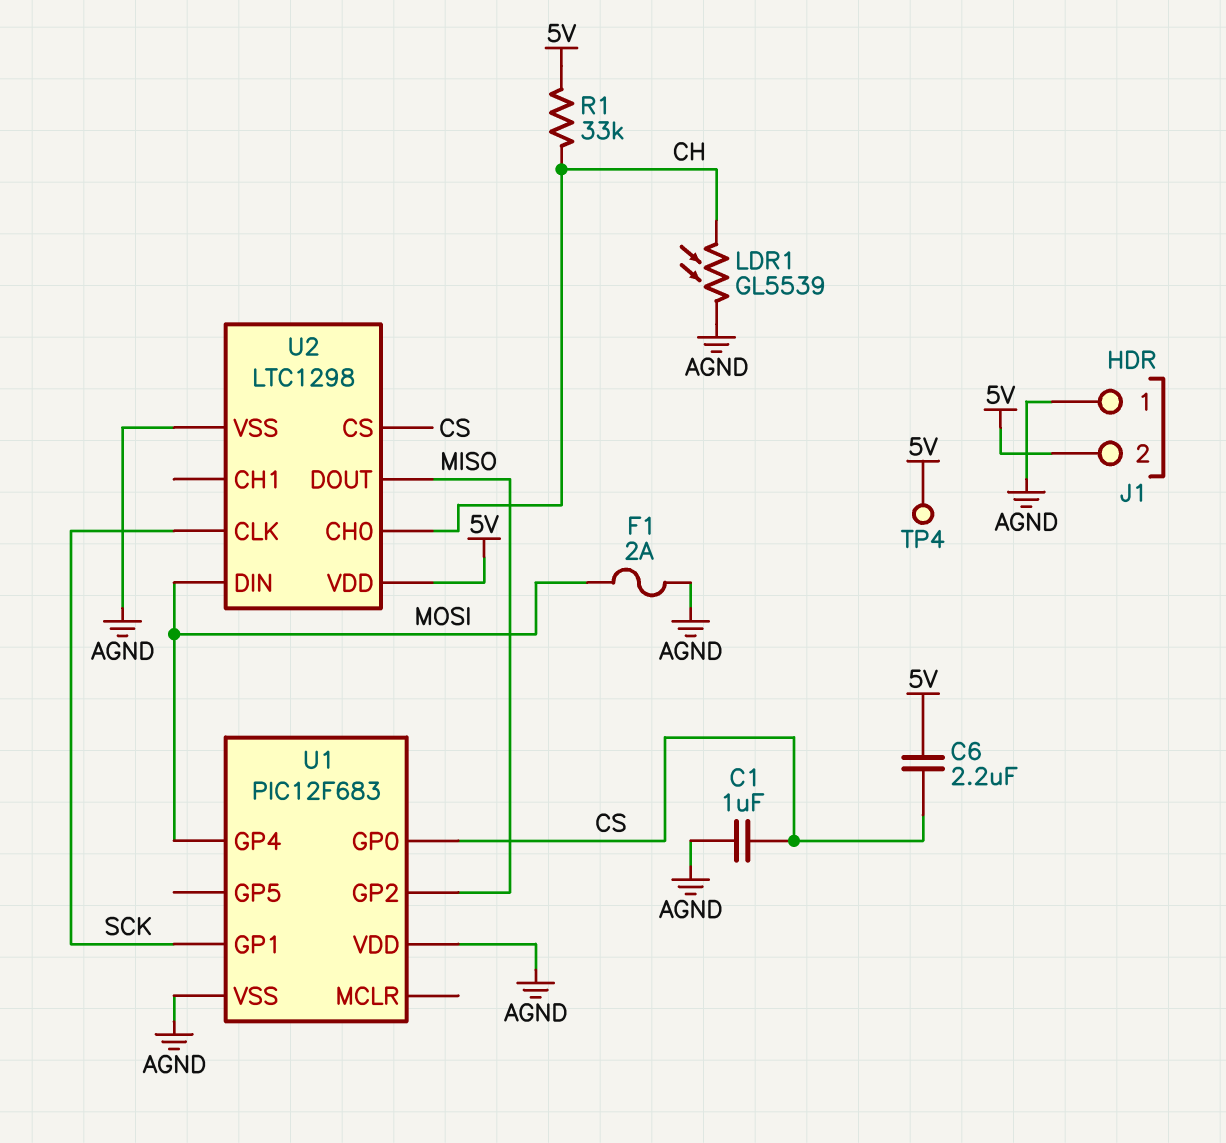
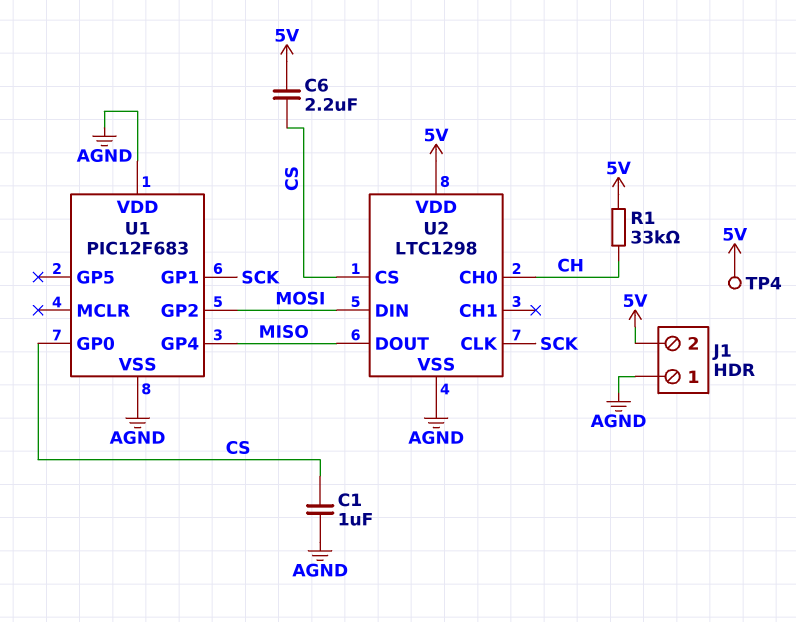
F1: 2A (AGND, MOSI) -> none
LDR1: GL5539 (AGND, CH) -> none
U1 pin GP2: MISO -> MOSI
U1 pin GP4: MOSI -> MISO

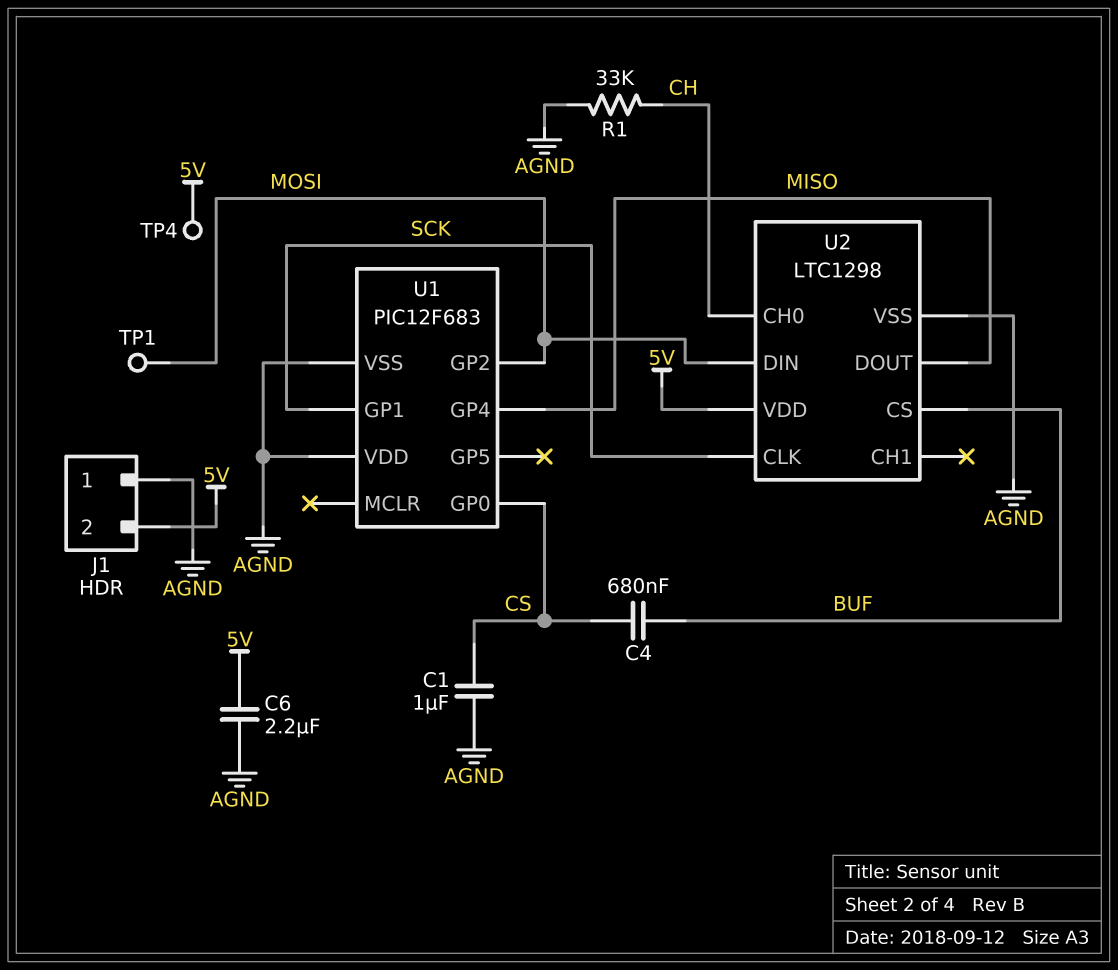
C4: none -> 680nF (BUF, CS)
C6: 2.2uF (5V, CS) -> 2.2uF (5V, AGND)
R1: 33k (5V, CH) -> 33k (AGND, CH)
TP1: none -> test point (MOSI)
U2 pin CS: CS -> BUF

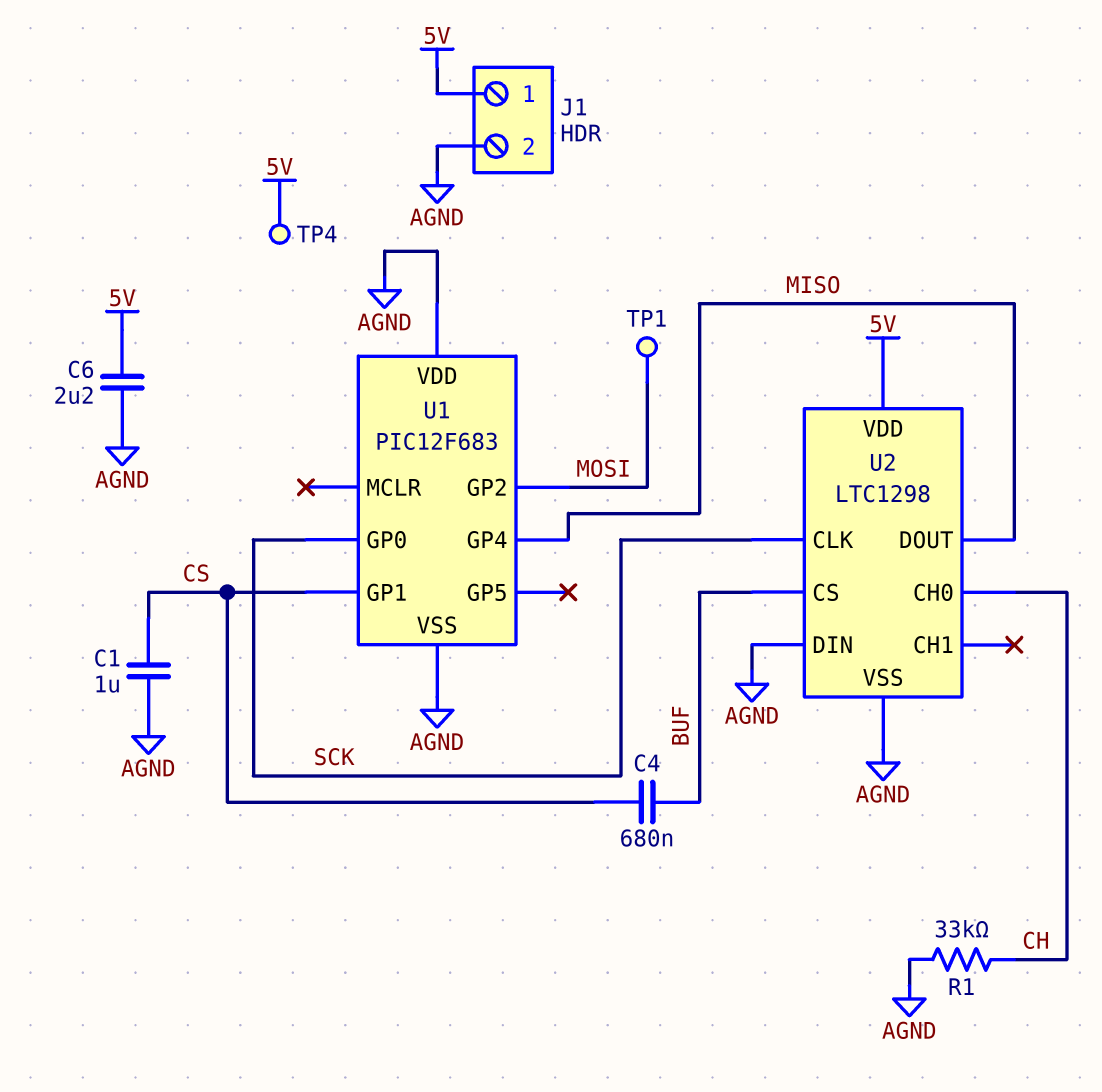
J1 pin 1: AGND -> 5V
J1 pin 2: 5V -> AGND
U1 pin GP0: CS -> SCK
U1 pin GP1: SCK -> CS
U2 pin DIN: MOSI -> AGND

